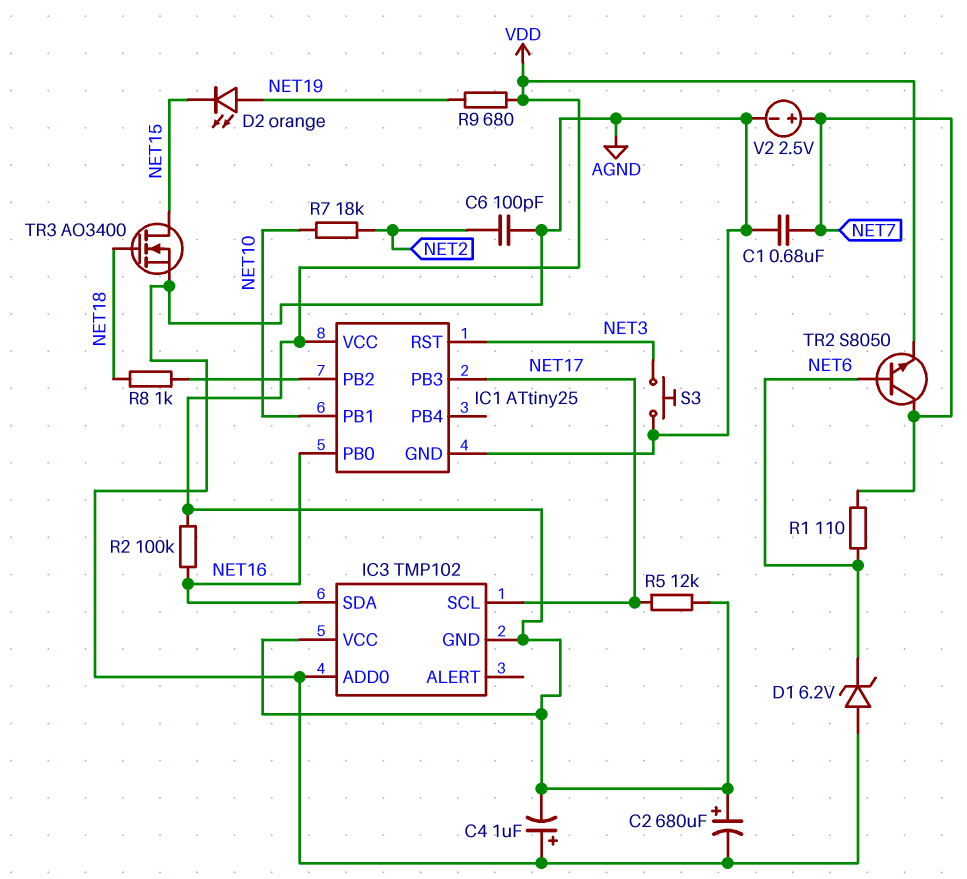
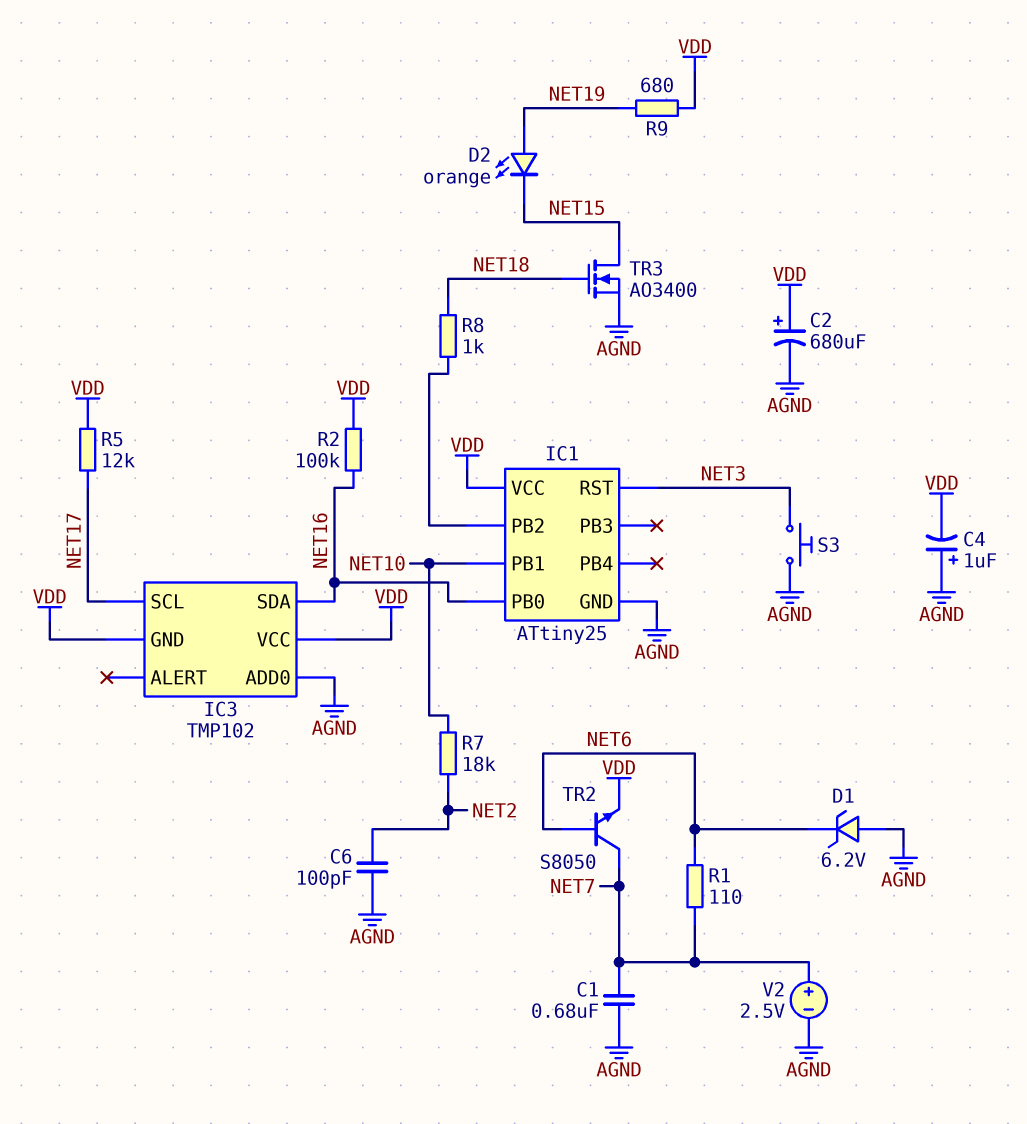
IC1 pin PB3: NET17 -> none

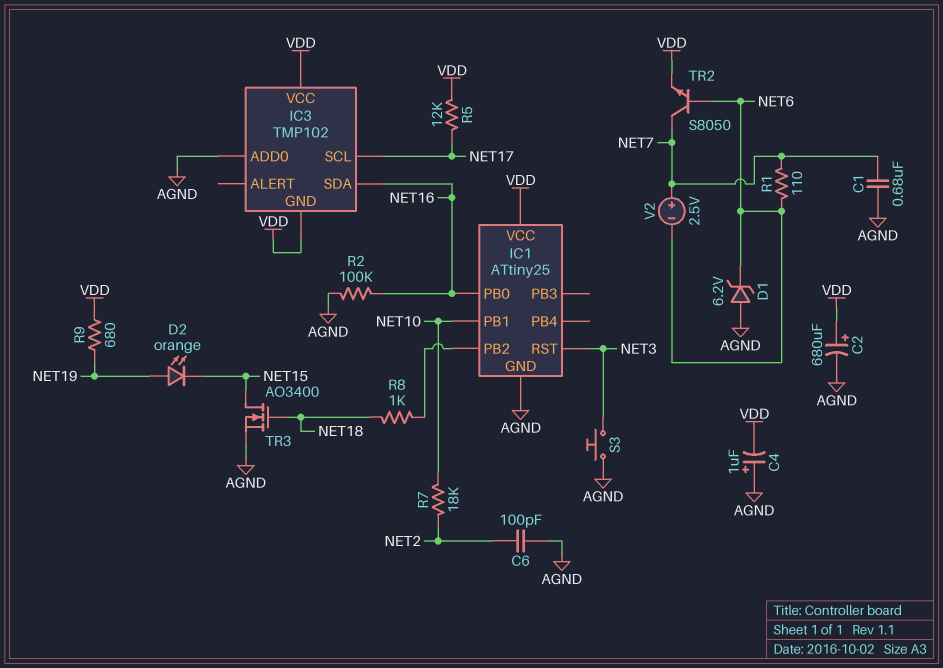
R2: 100k (NET16, VDD) -> 100k (AGND, NET16)
V2: 2.5V (plus NET7, minus AGND) -> 2.5V (plus NET7, minus NET6)

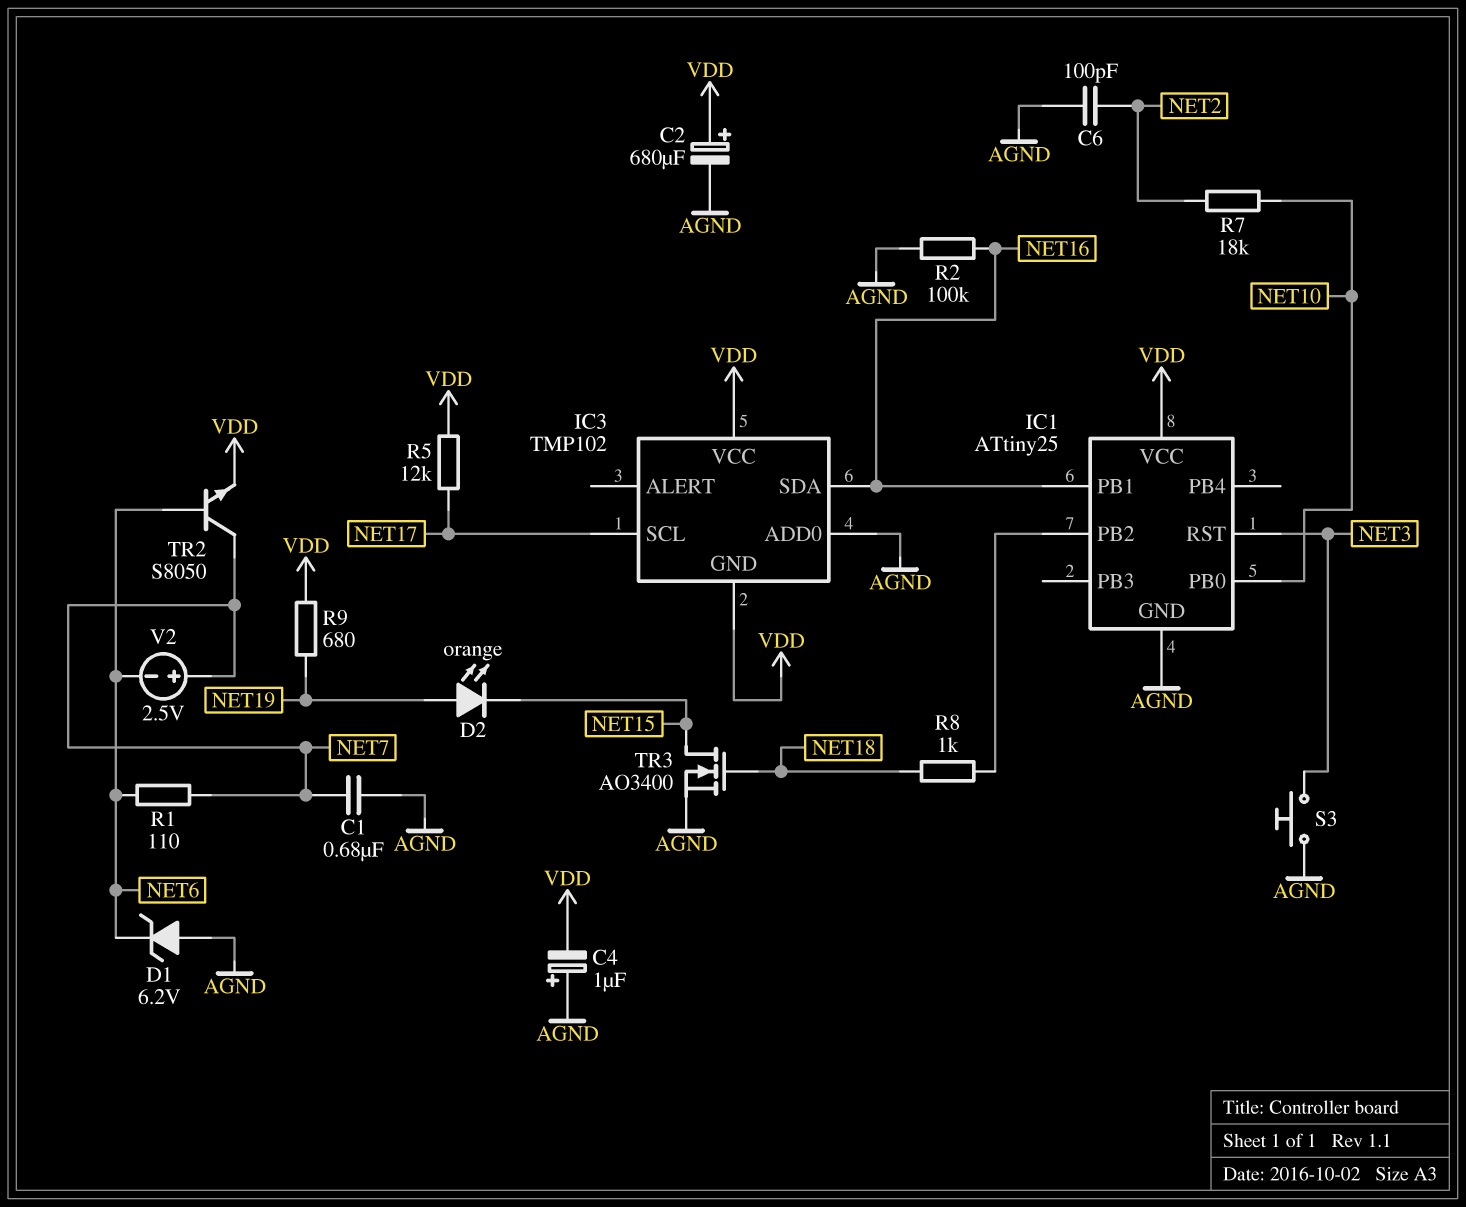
IC1 pin PB0: NET16 -> NET10
IC1 pin PB1: NET10 -> NET16

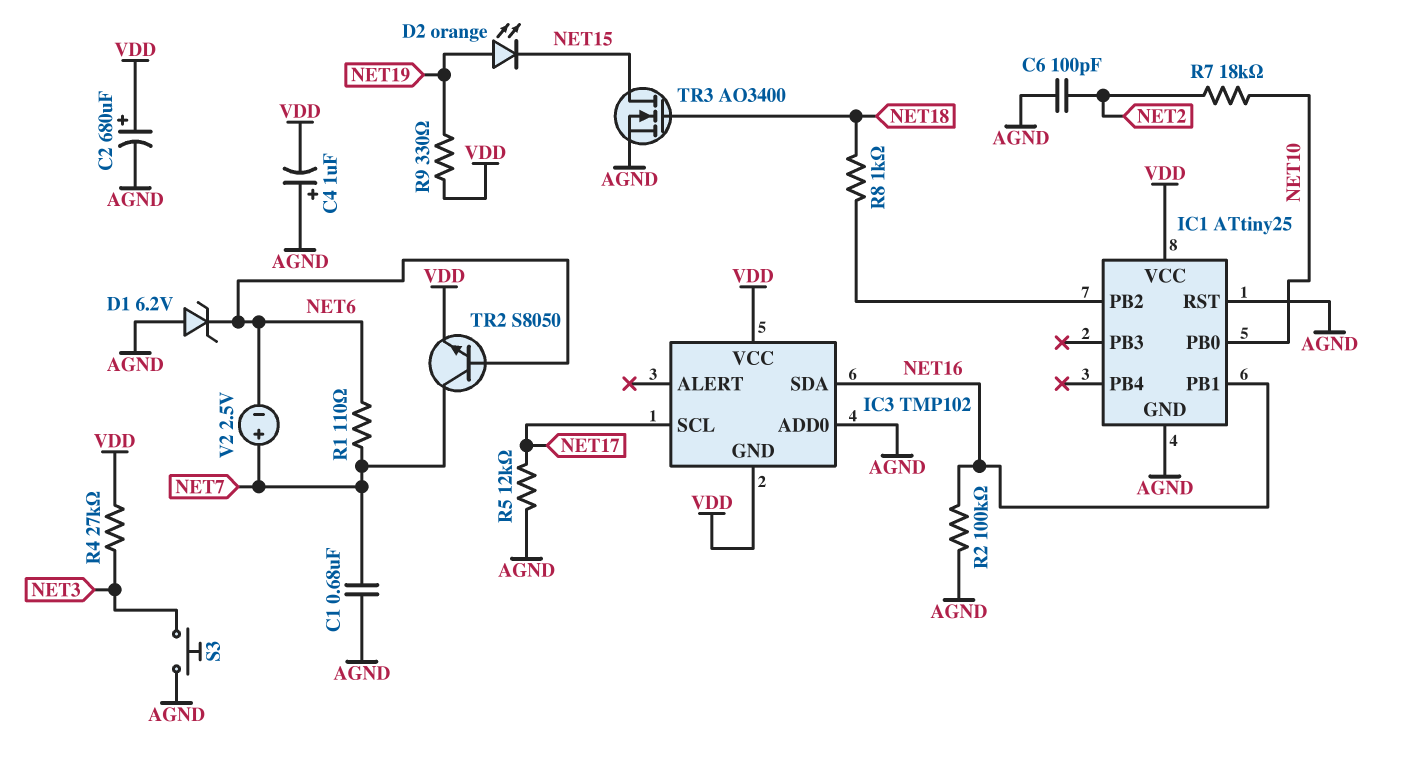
IC1 pin RST: NET3 -> AGND
R4: none -> 27k (NET3, VDD)
R5: 12k (NET17, VDD) -> 12k (AGND, NET17)
R9: 680 (NET19, VDD) -> 330 (NET19, VDD)

